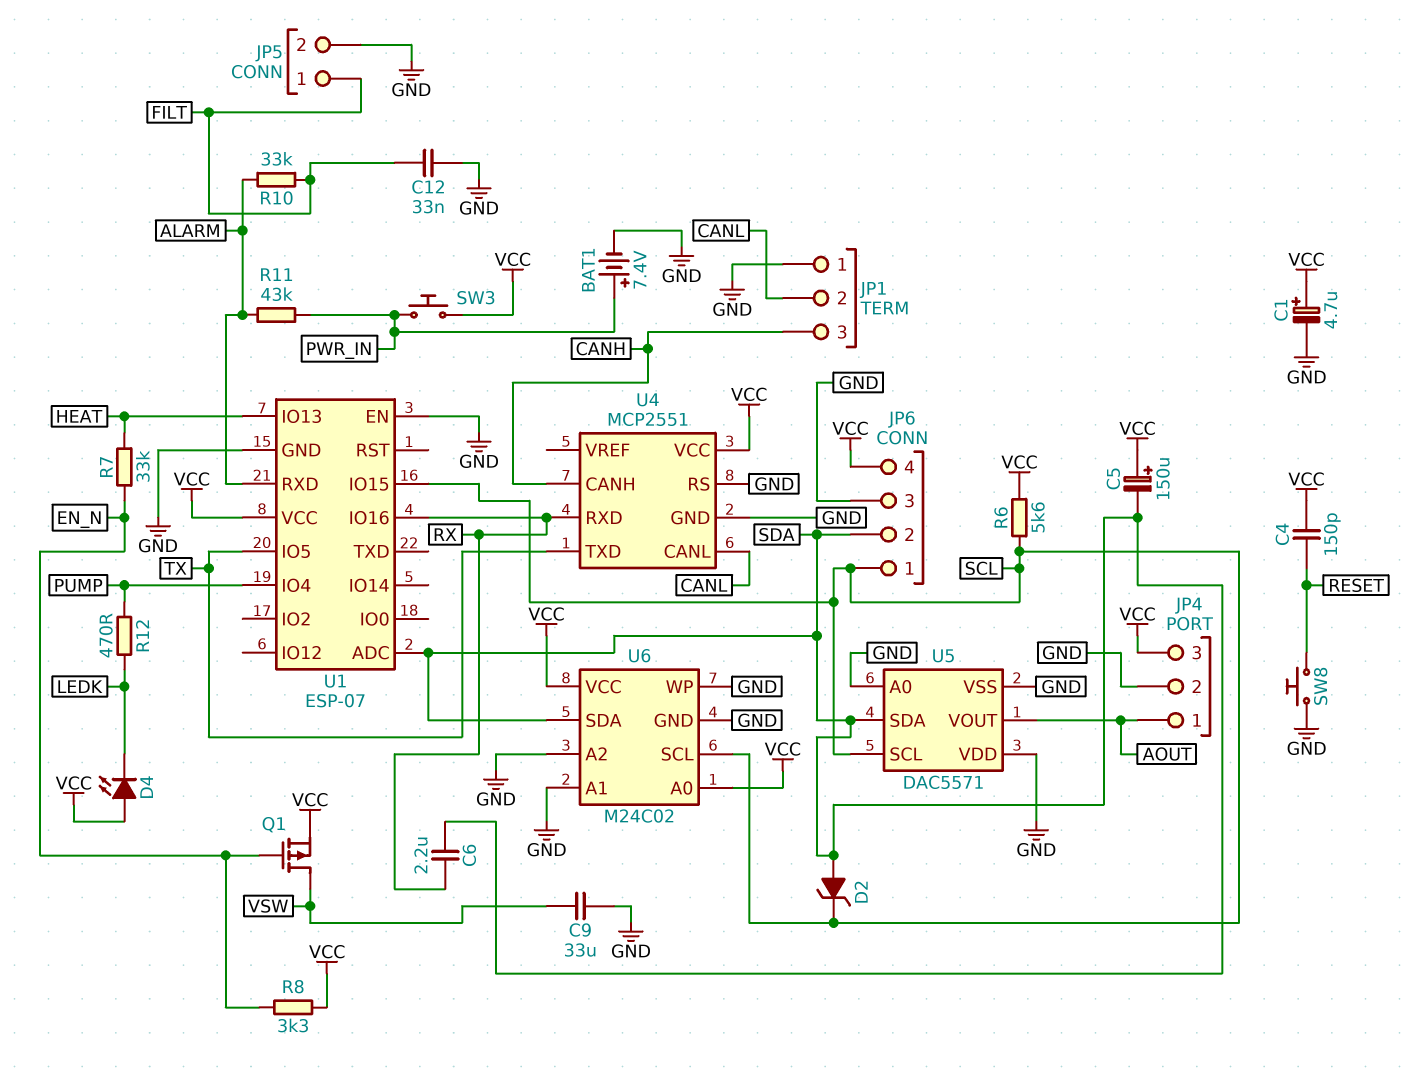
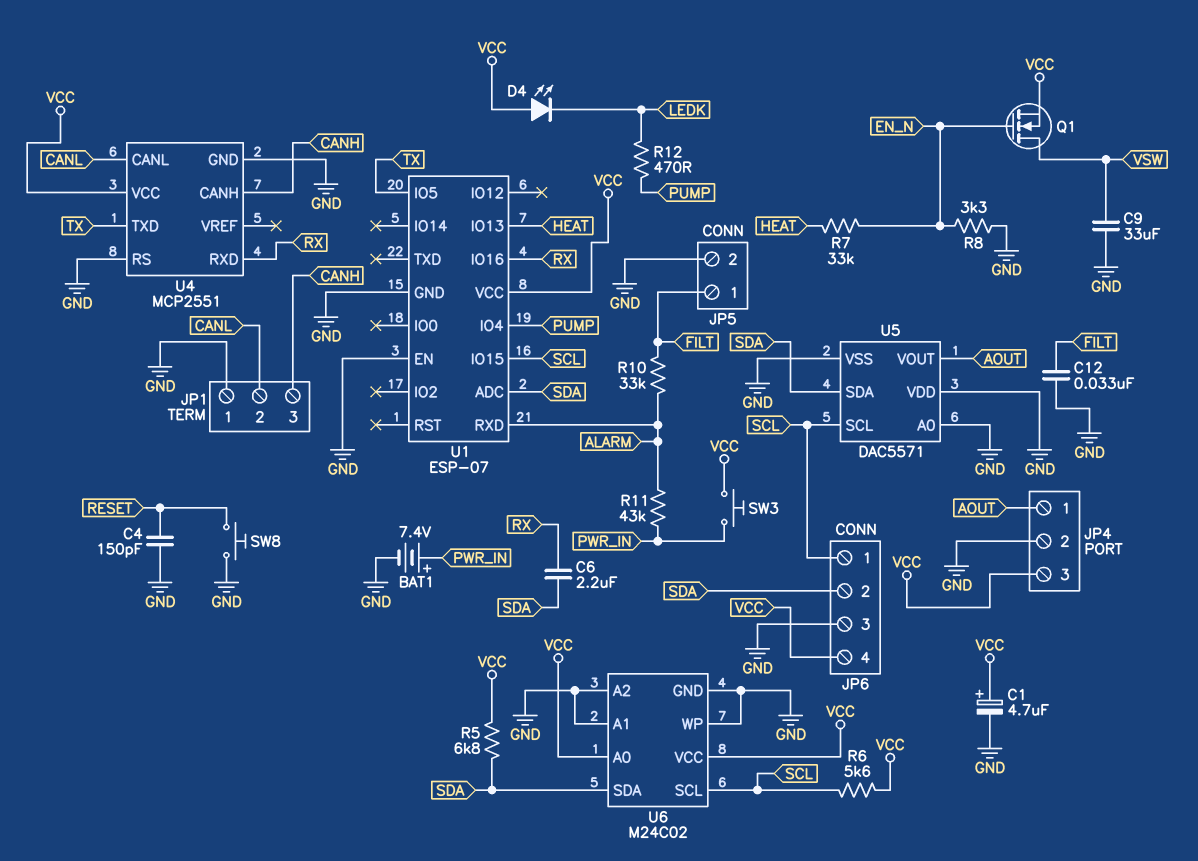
C4: 150pF (RESET, VCC) -> 150pF (GND, RESET)
C5: 150uF (plus VCC, minus SDA) -> none
D2: zener (A SDA, K SCL) -> none
Q1: PMOS (G EN_N, D VSW, S VCC) -> NMOS (G EN_N, D VSW, S VCC)
R5: none -> 6.8k (SDA, VCC)
R8: 3.3k (EN_N, VCC) -> 3.3k (EN_N, GND)

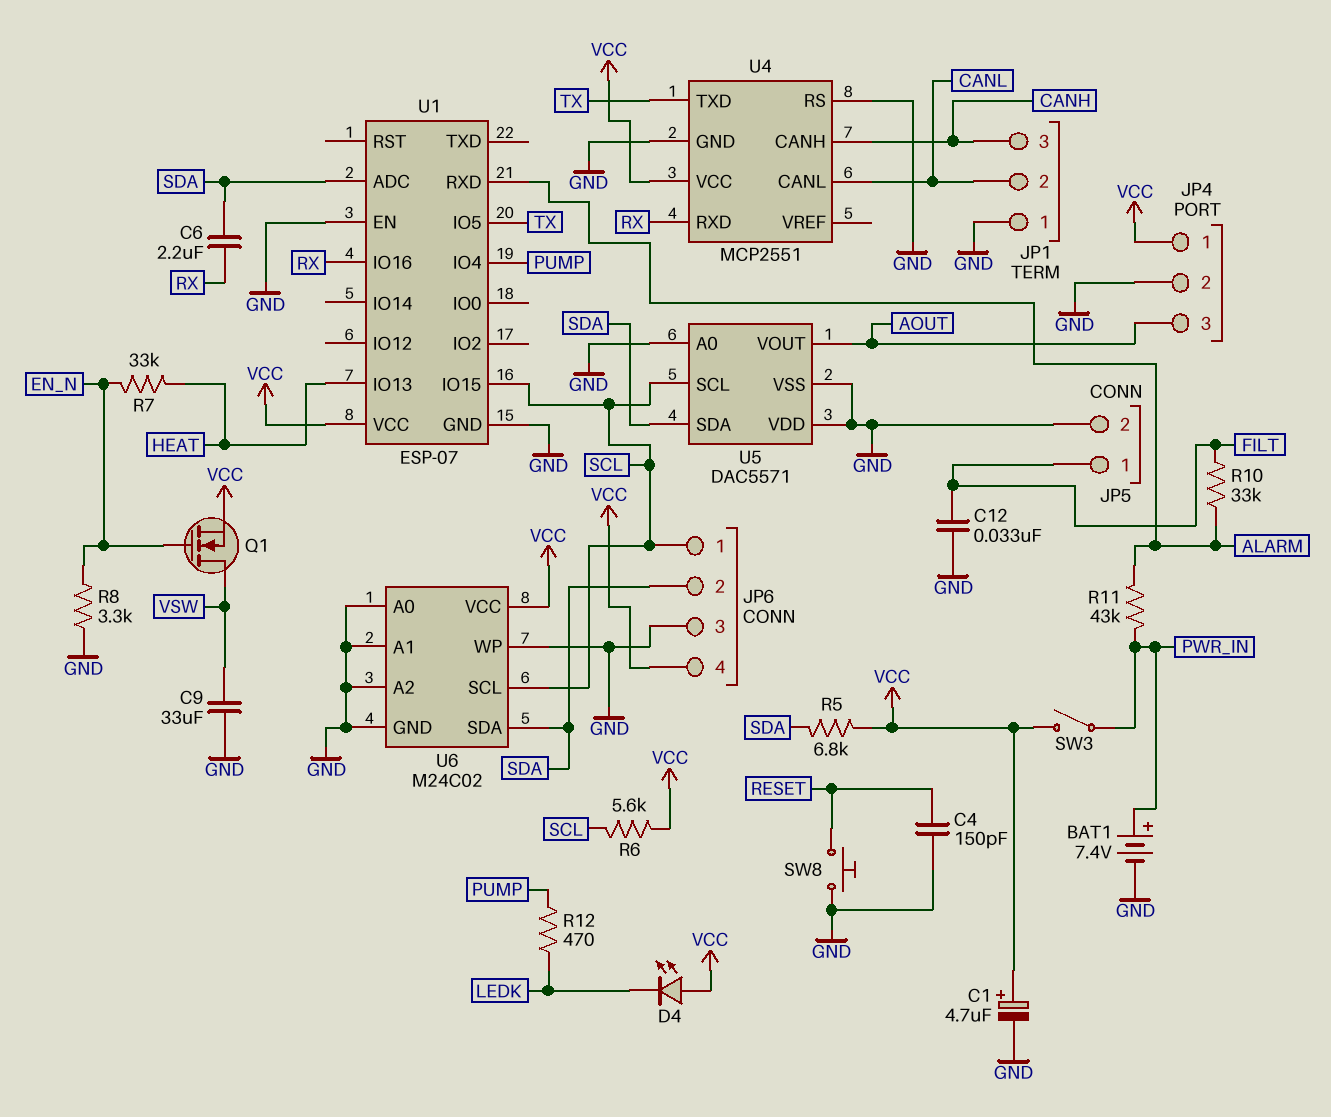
JP4 pin 1: AOUT -> VCC
JP4 pin 3: VCC -> AOUT
SW3: button (PWR_IN, VCC) -> switch (PWR_IN, VCC)
U6 pin A0: VCC -> GND

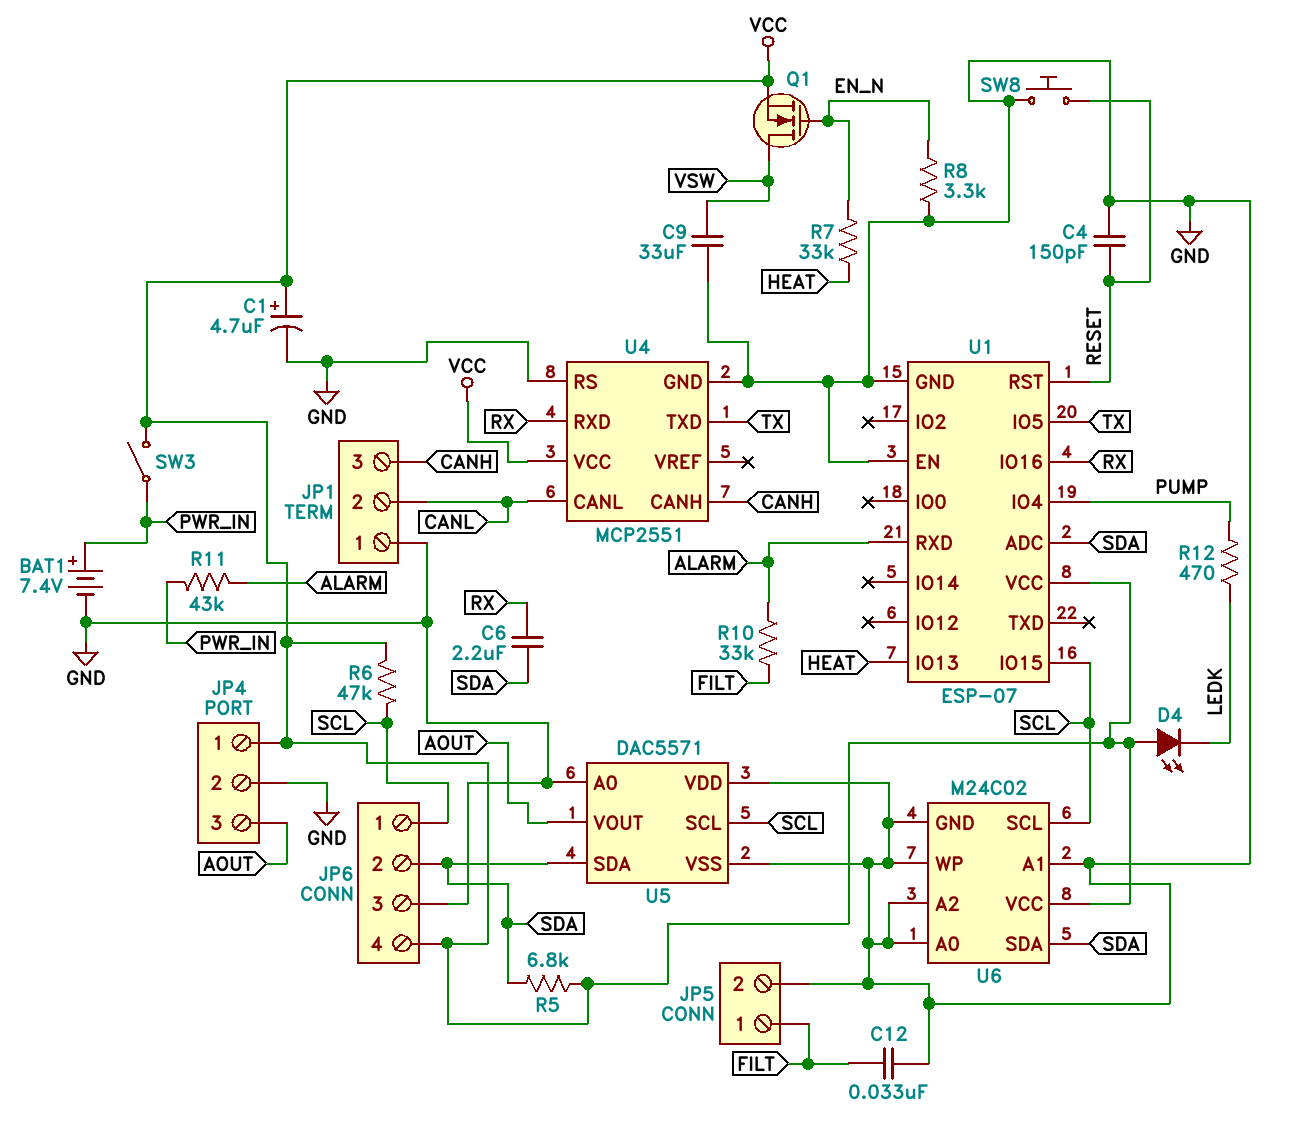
R6: 5.6k (SCL, VCC) -> 47k (SCL, VCC)
U1 pin RST: none -> RESET

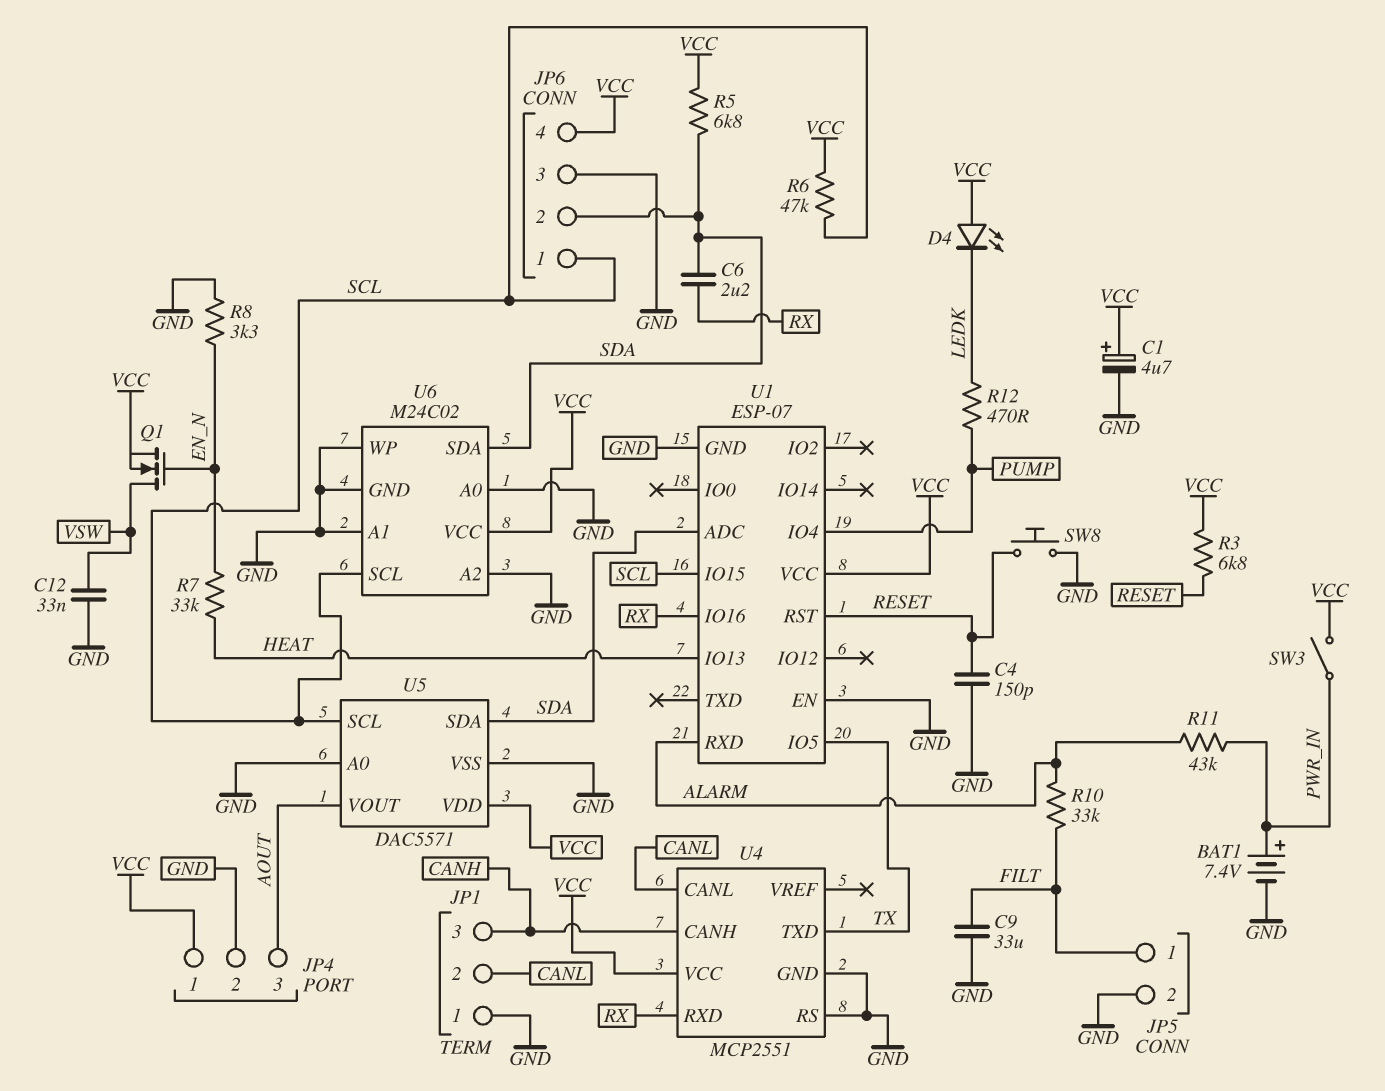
C9: 33uF (GND, VSW) -> 33uF (FILT, GND)
C12: 33nF (FILT, GND) -> 33nF (GND, VSW)
R3: none -> 6.8k (RESET, VCC)
U5 pin VDD: GND -> VCC

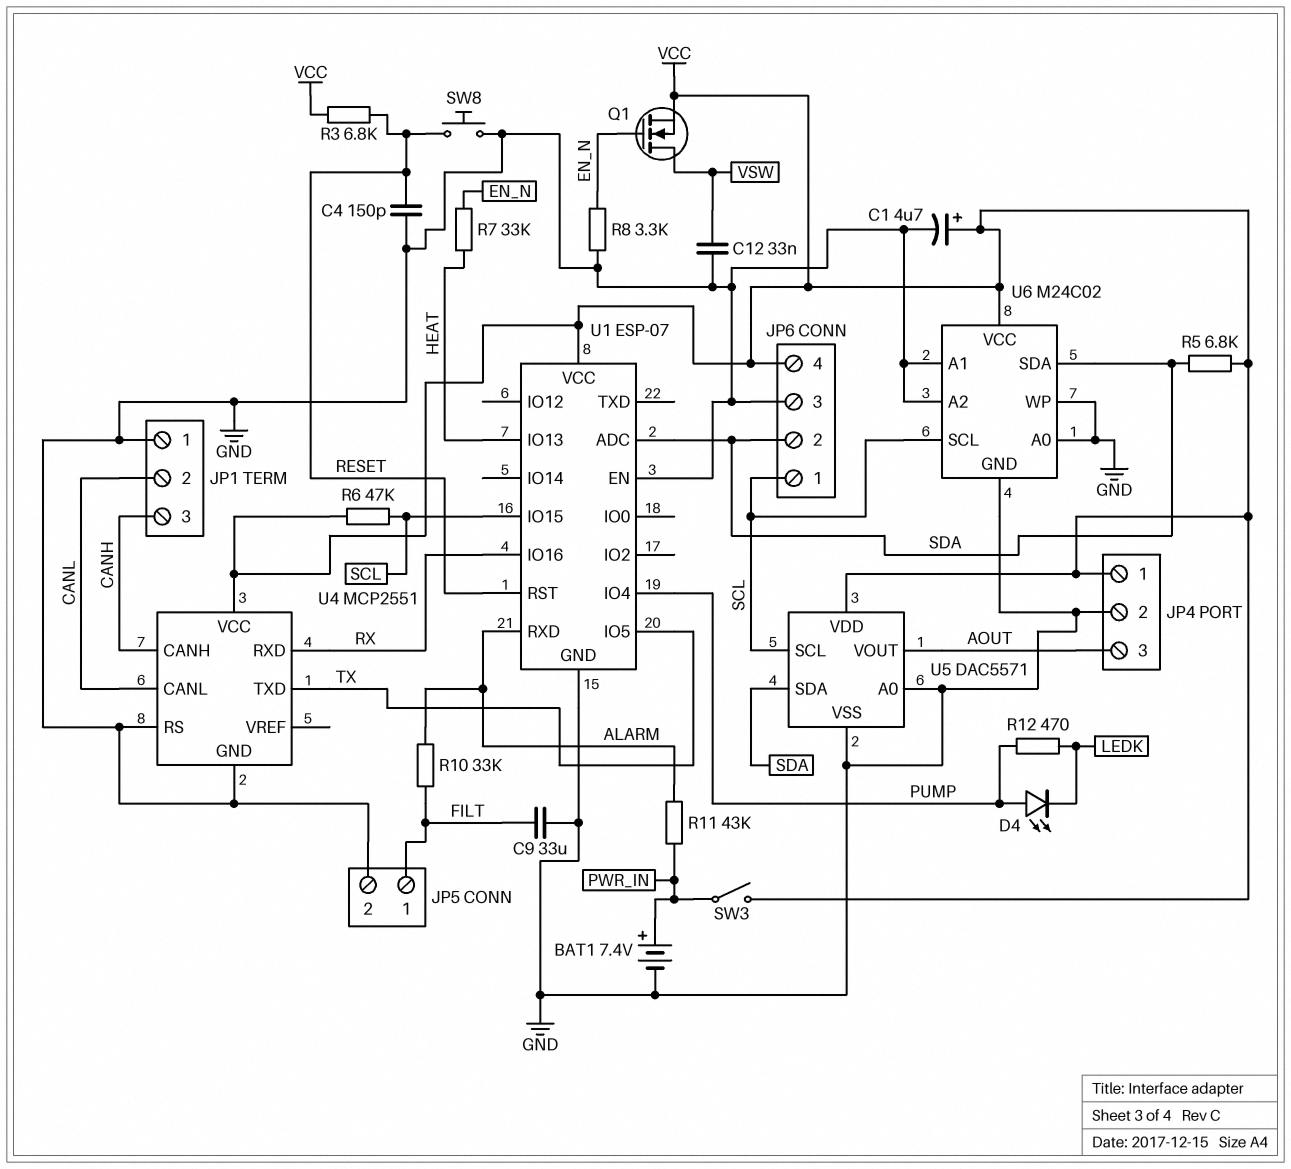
C6: 2.2uF (RX, SDA) -> none
D4: LED (A VCC, K LEDK) -> LED (A PUMP, K LEDK)

